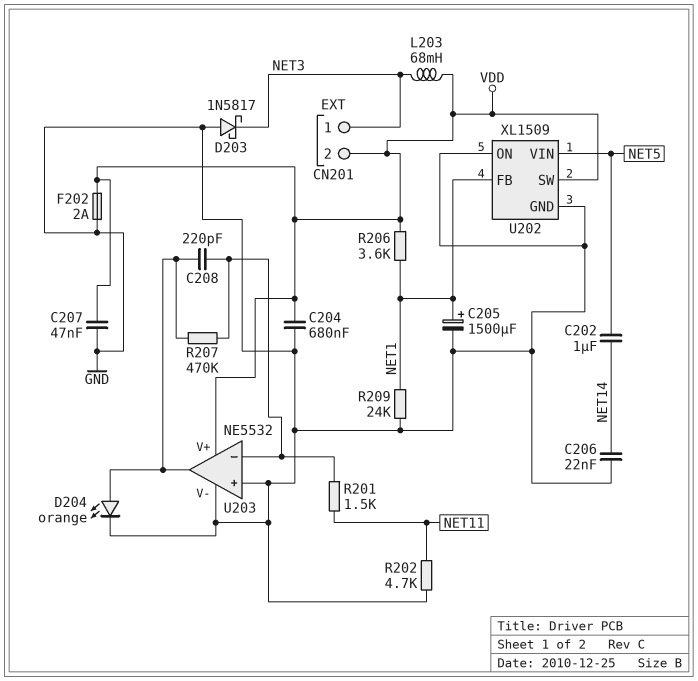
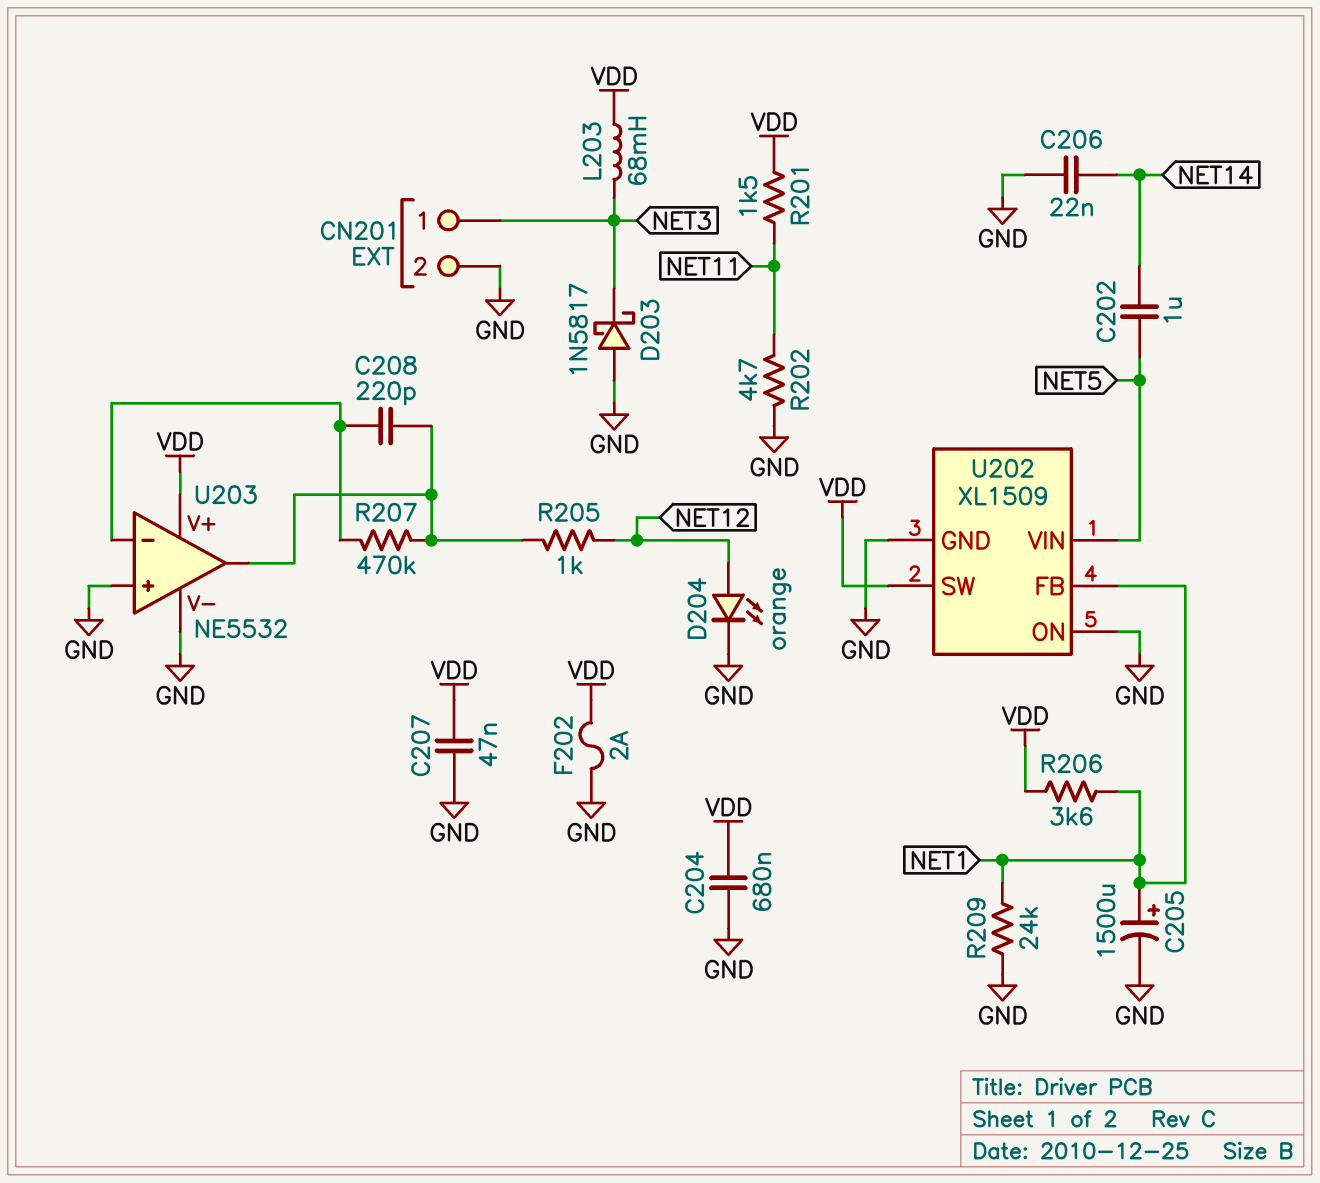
CN201 pin 2: VDD -> GND
D204: LED orange (A U203/out, K GND) -> LED orange (A NET12, K GND)
R201: 1.5k (NET11, U203/in-) -> 1.5k (NET11, VDD)
R205: none -> 1k (NET12, U203/out)

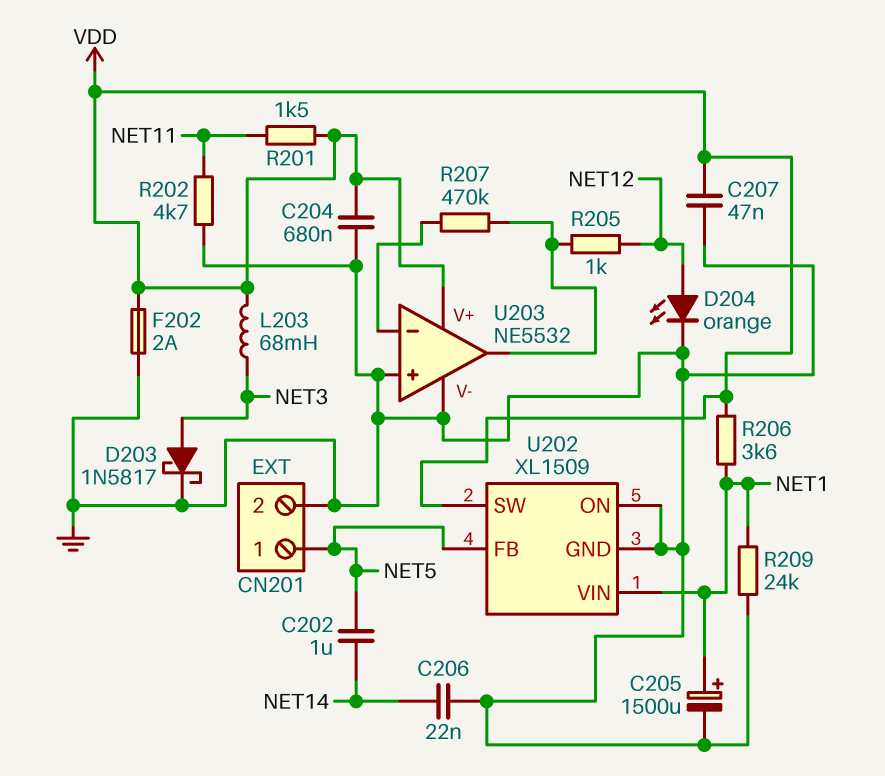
C208: 220pF (U203/in-, U203/out) -> none
CN201 pin 1: NET3 -> NET5
D203: schottky 1N5817 (A GND, K NET3) -> schottky 1N5817 (A NET3, K GND)
U202 pin FB: NET1 -> NET5
U202 pin VIN: NET5 -> NET1

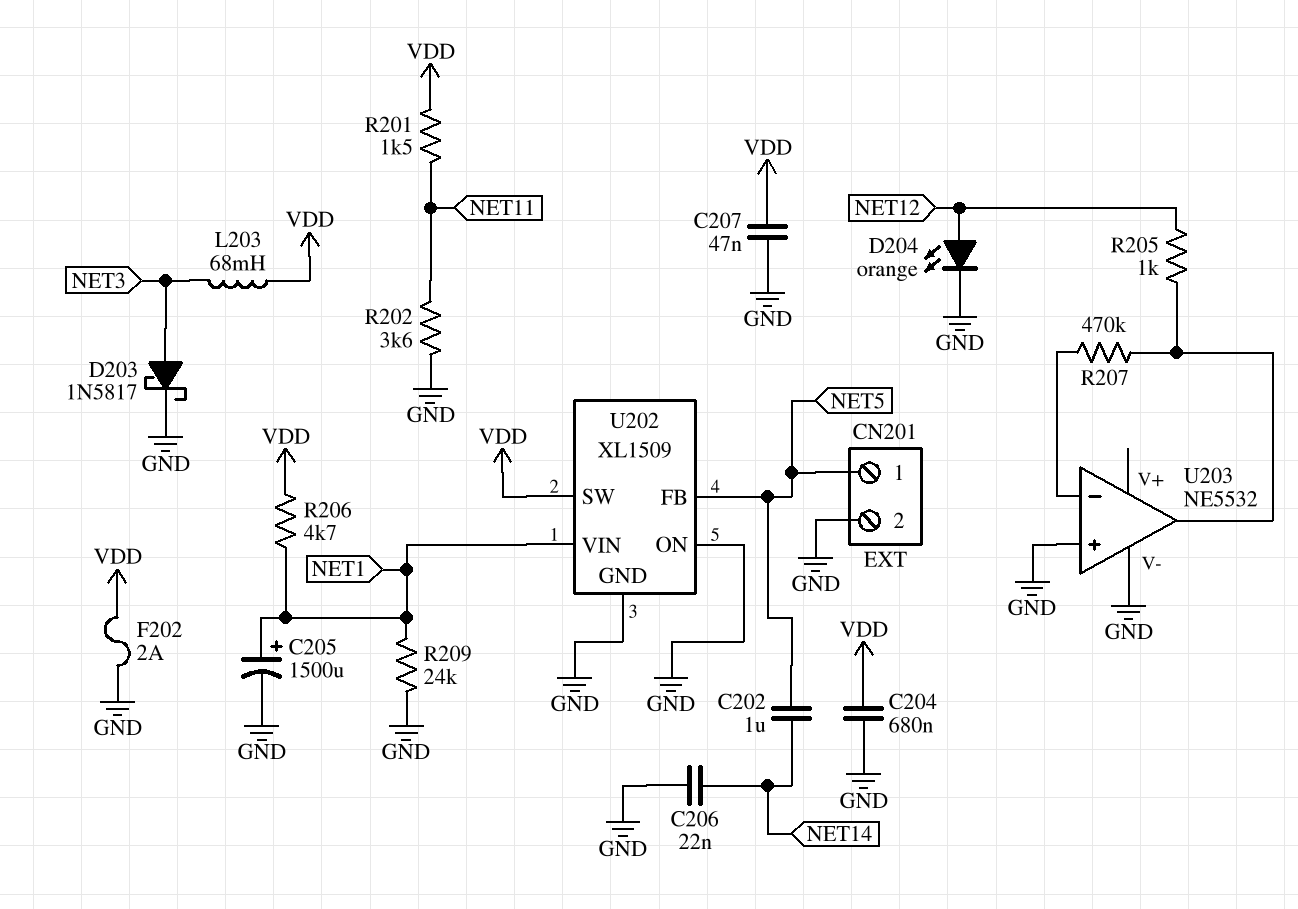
R202: 4.7k (GND, NET11) -> 3.6k (GND, NET11)
R206: 3.6k (NET1, VDD) -> 4.7k (NET1, VDD)
U203 pin V+: VDD -> none

